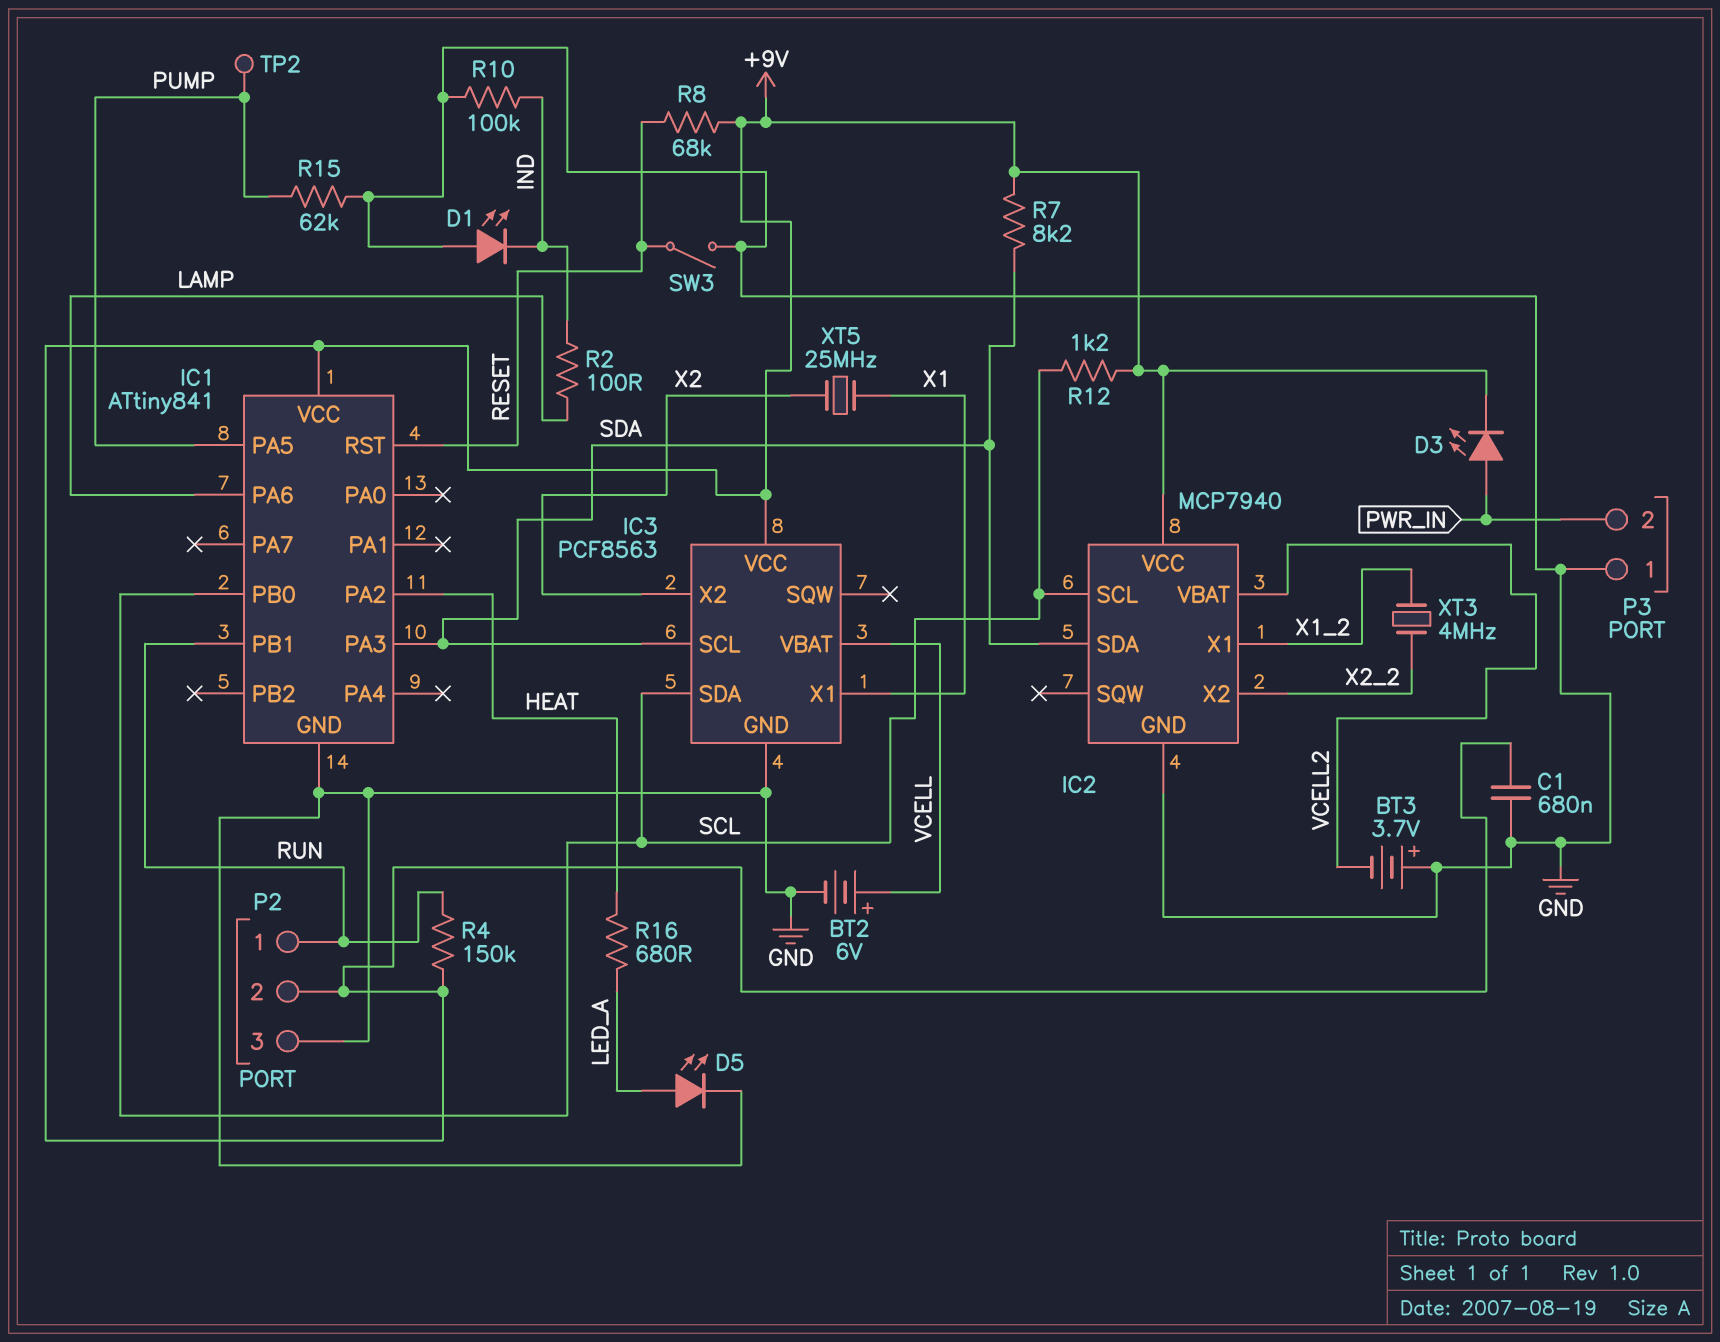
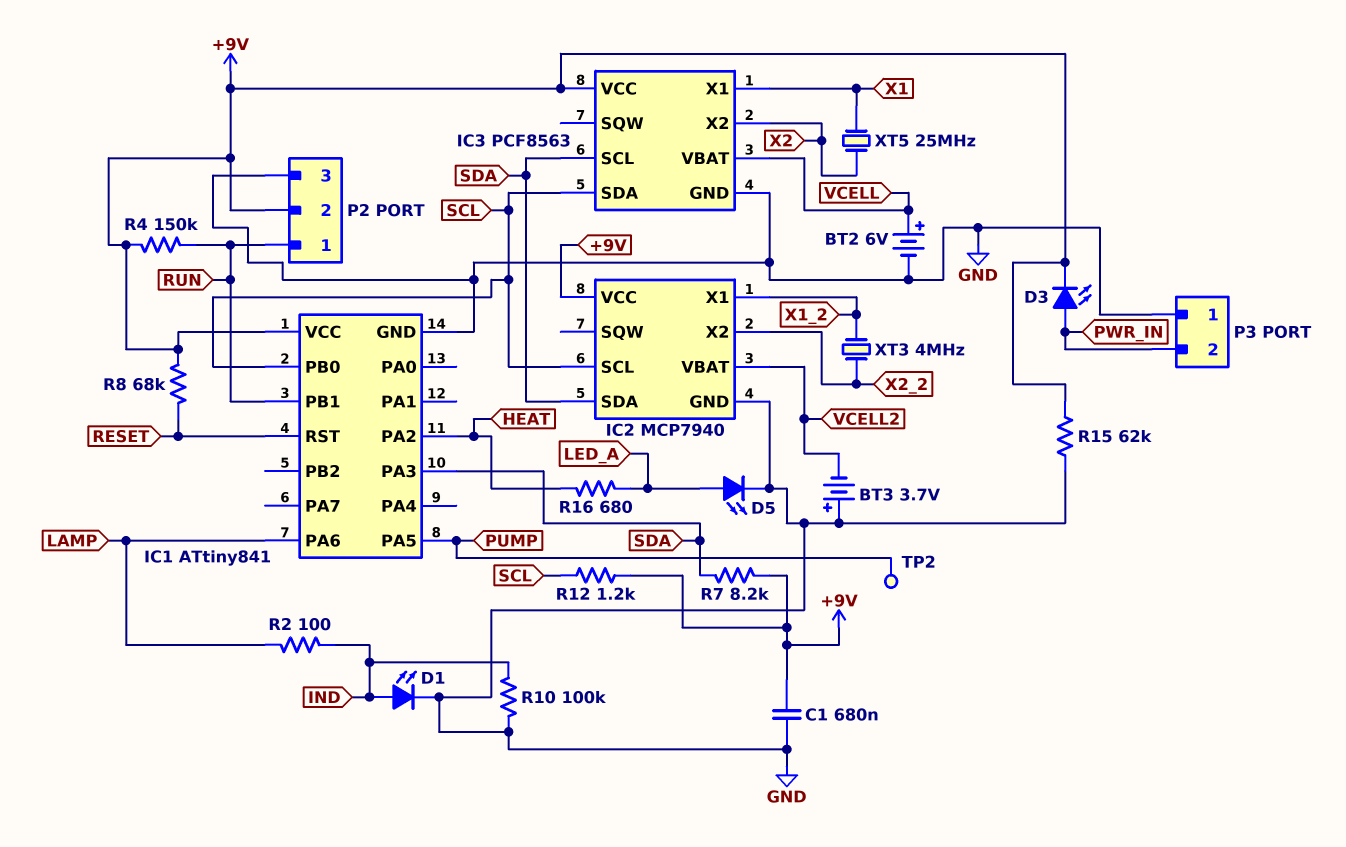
D1: LED (A GND, K IND) -> LED (A IND, K GND)
R15: 62k (GND, PUMP) -> 62k (+9V, GND)
SW3: switch (GND, RESET) -> none

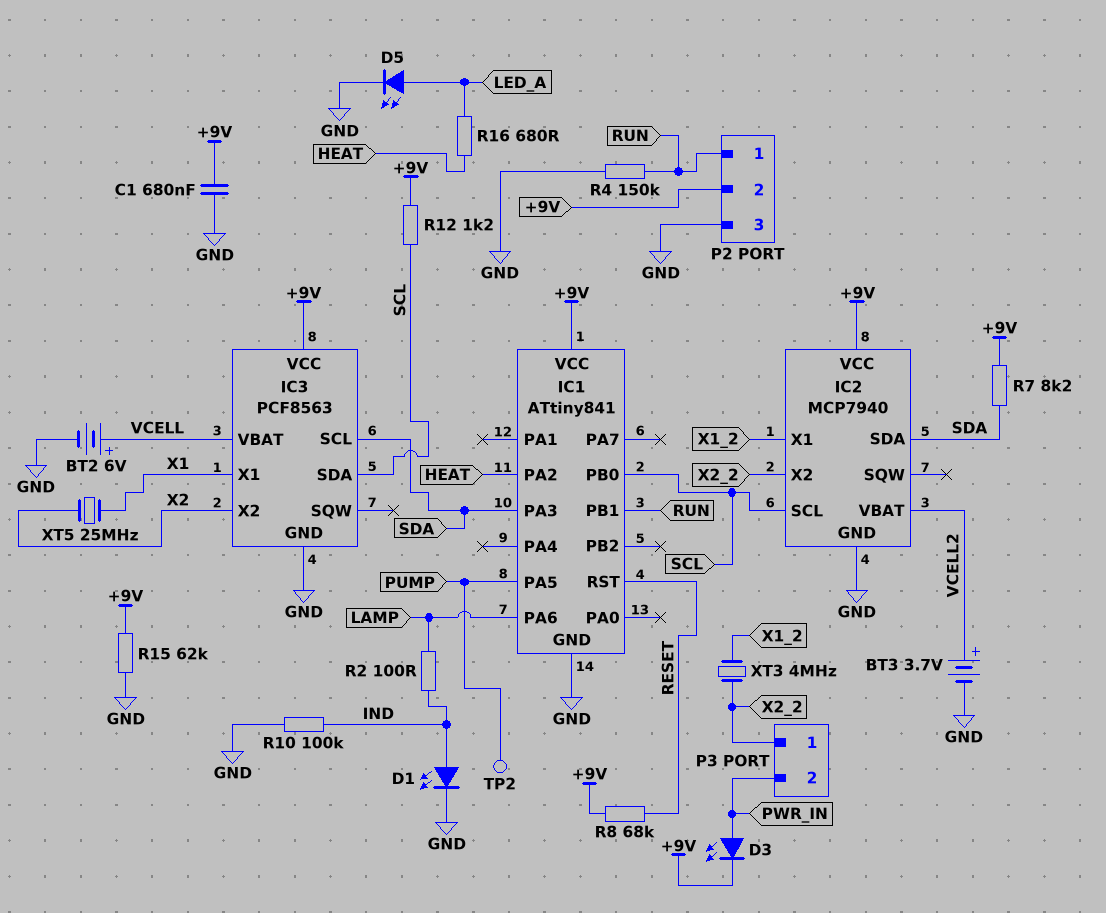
BT3: 3.7V (plus GND, minus VCELL2) -> 3.7V (plus VCELL2, minus GND)
P3 pin 1: GND -> X2_2
R4: 150k (+9V, RUN) -> 150k (GND, RUN)

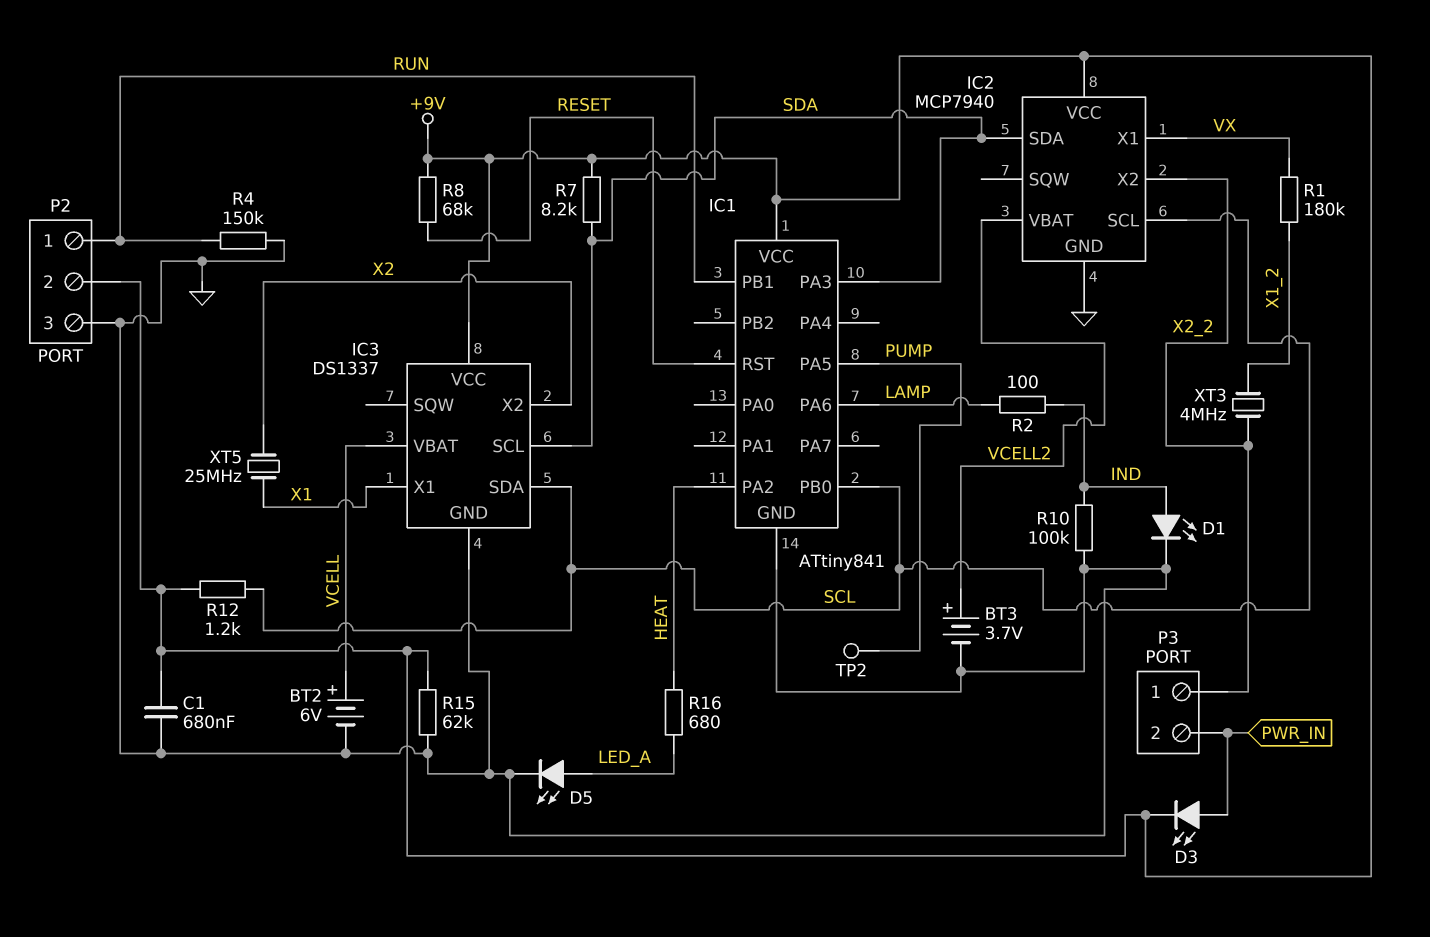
IC2 pin X1: X1_2 -> VX
IC3: PCF8563 -> DS1337
R1: none -> 180k (VX, X1_2)

